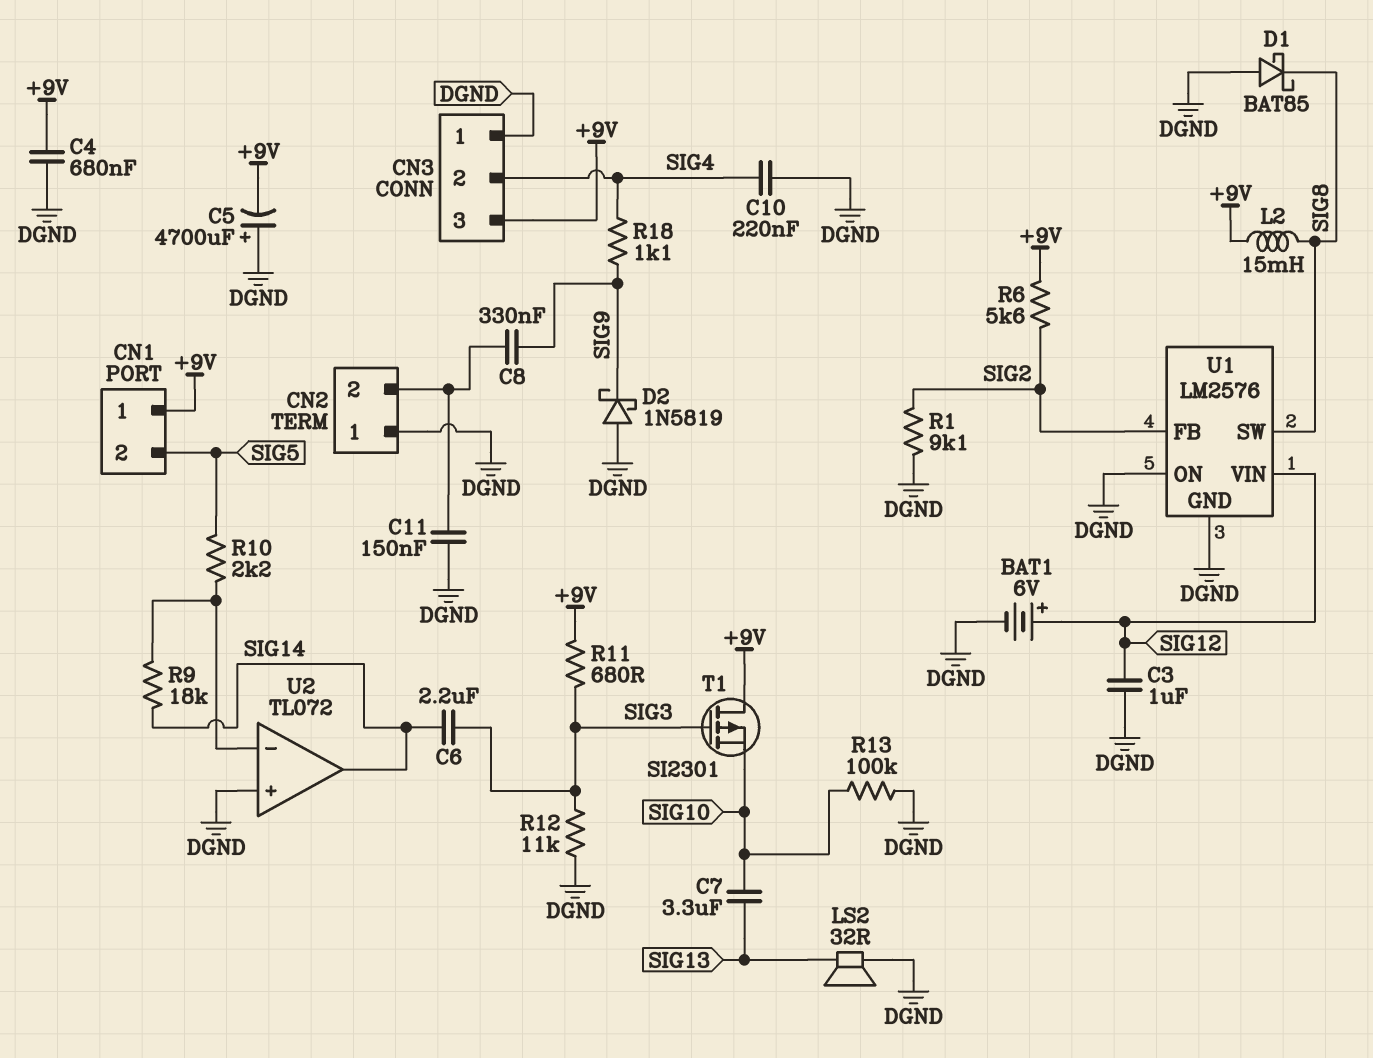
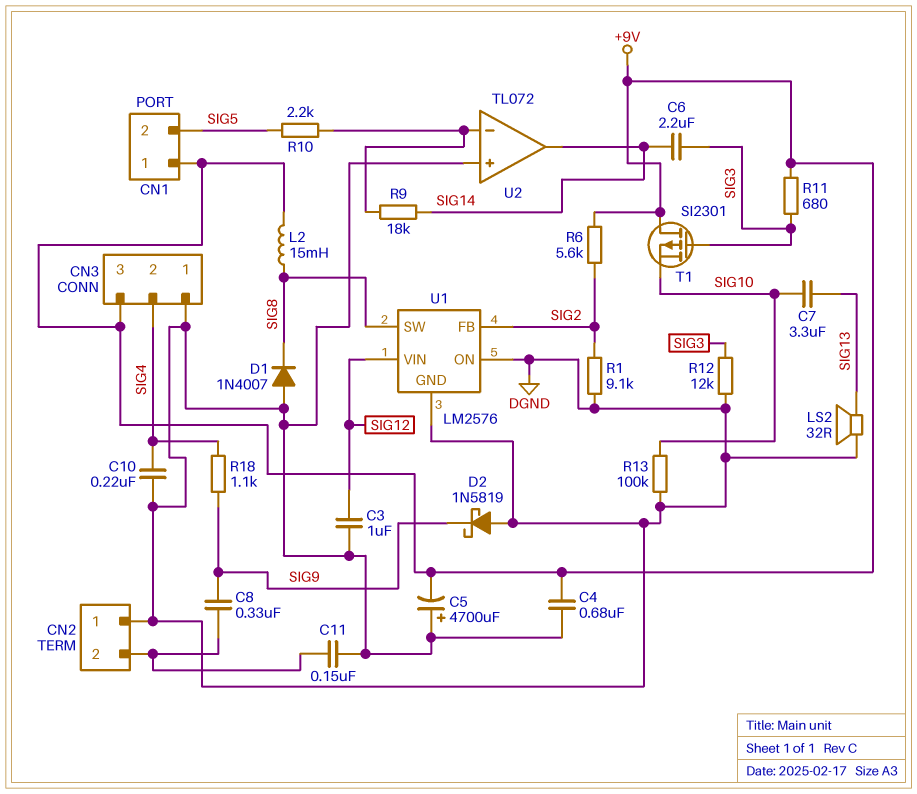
BAT1: 6V (plus SIG12, minus DGND) -> none
D1: schottky BAT85 (A DGND, K SIG8) -> diode 1N4007 (A DGND, K SIG8)
R12: 11k (DGND, SIG3) -> 12k (DGND, SIG3)

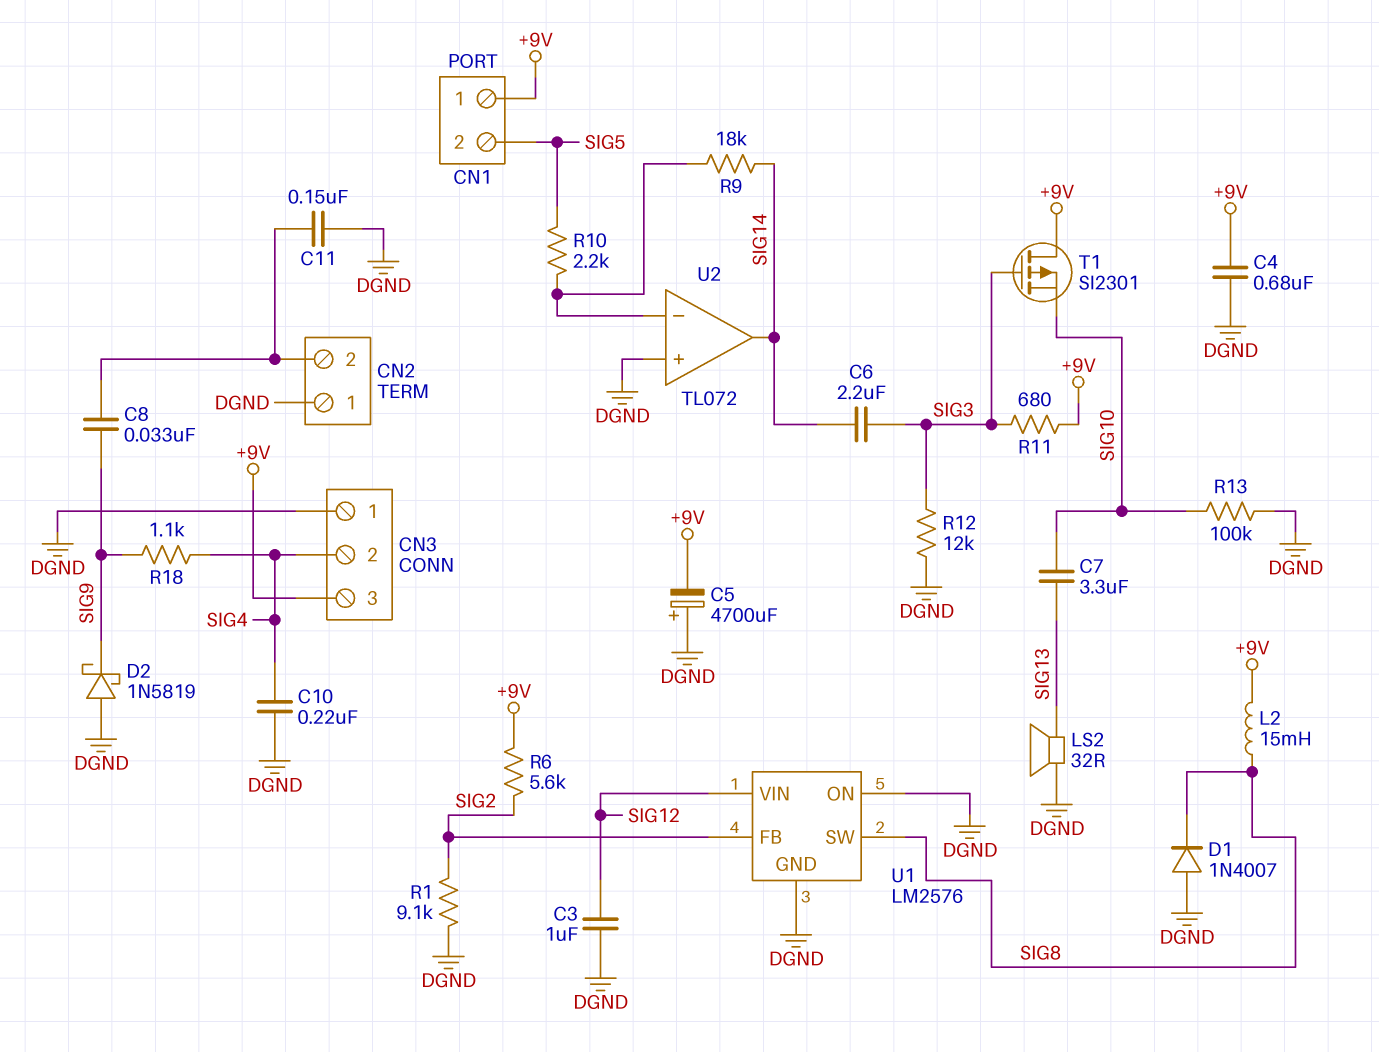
C8: 330nF (CN2/2, SIG9) -> 33nF (CN2/2, SIG9)

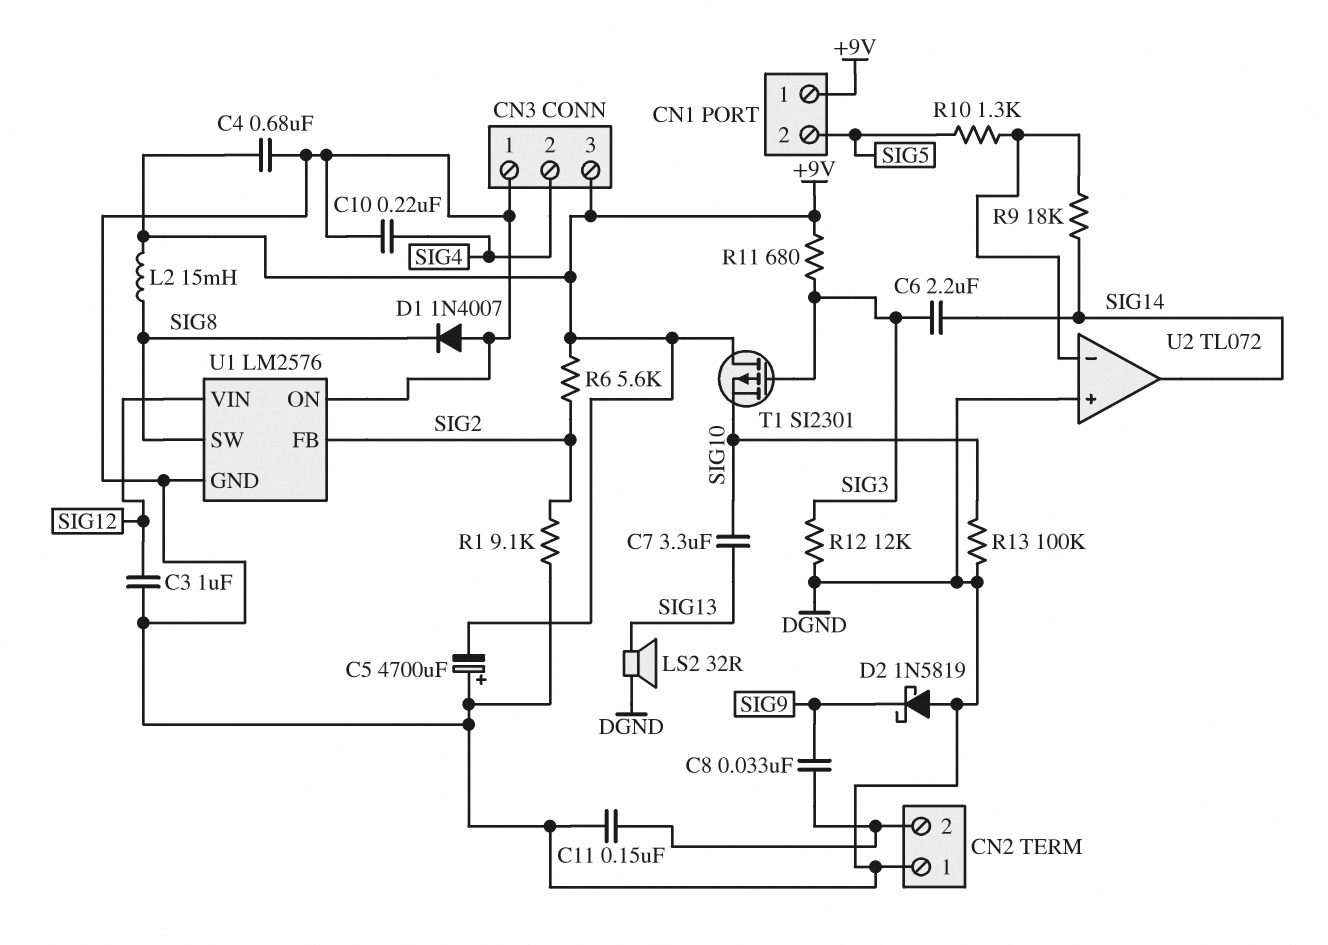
R10: 2.2k (SIG5, U2/in-) -> 1.3k (SIG5, U2/in-)
R18: 1.1k (SIG4, SIG9) -> none

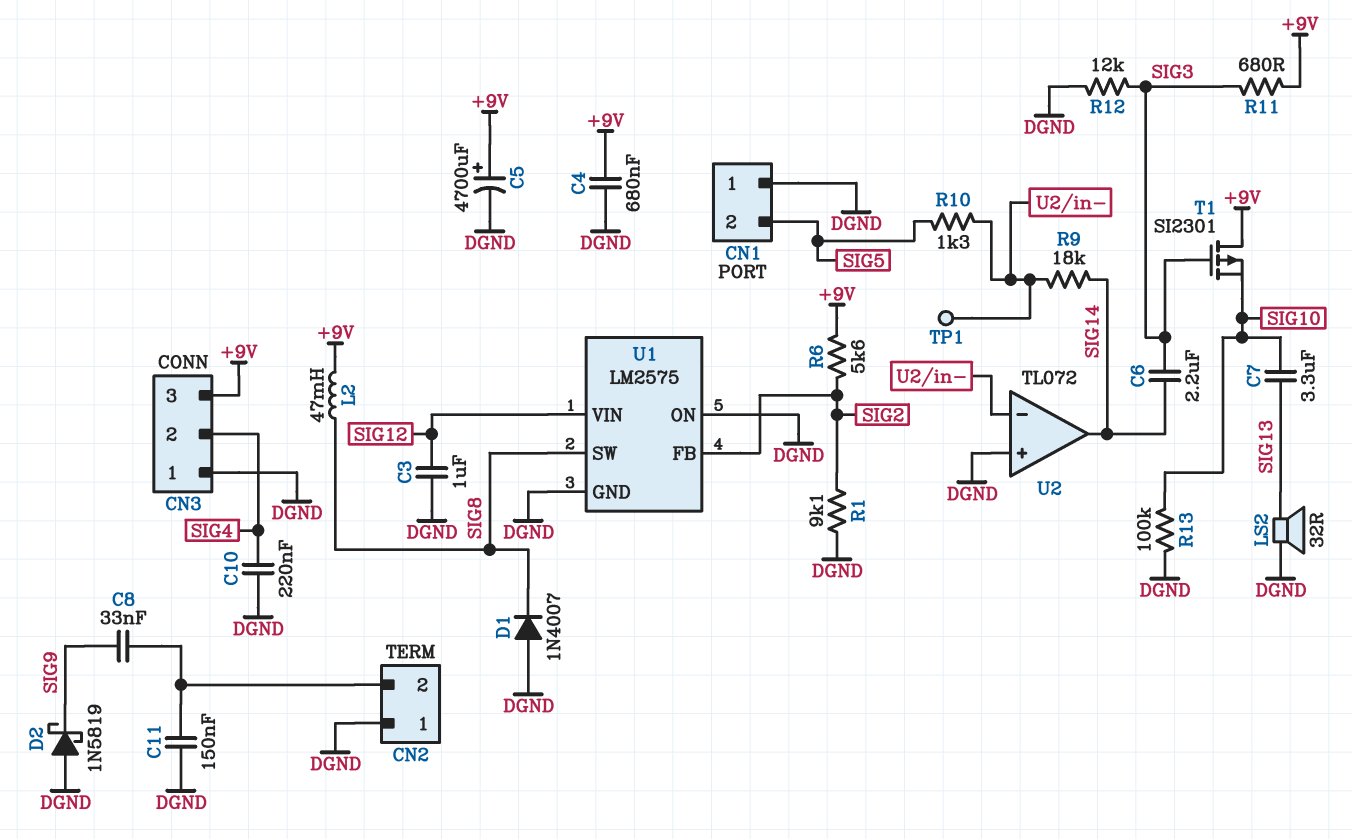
C5: 4700uF (plus DGND, minus +9V) -> 4700uF (plus +9V, minus DGND)
CN1 pin 1: +9V -> DGND
L2: 15mH (+9V, SIG8) -> 47mH (+9V, SIG8)
TP1: none -> test point (U2/in-)
U1: LM2576 -> LM2575

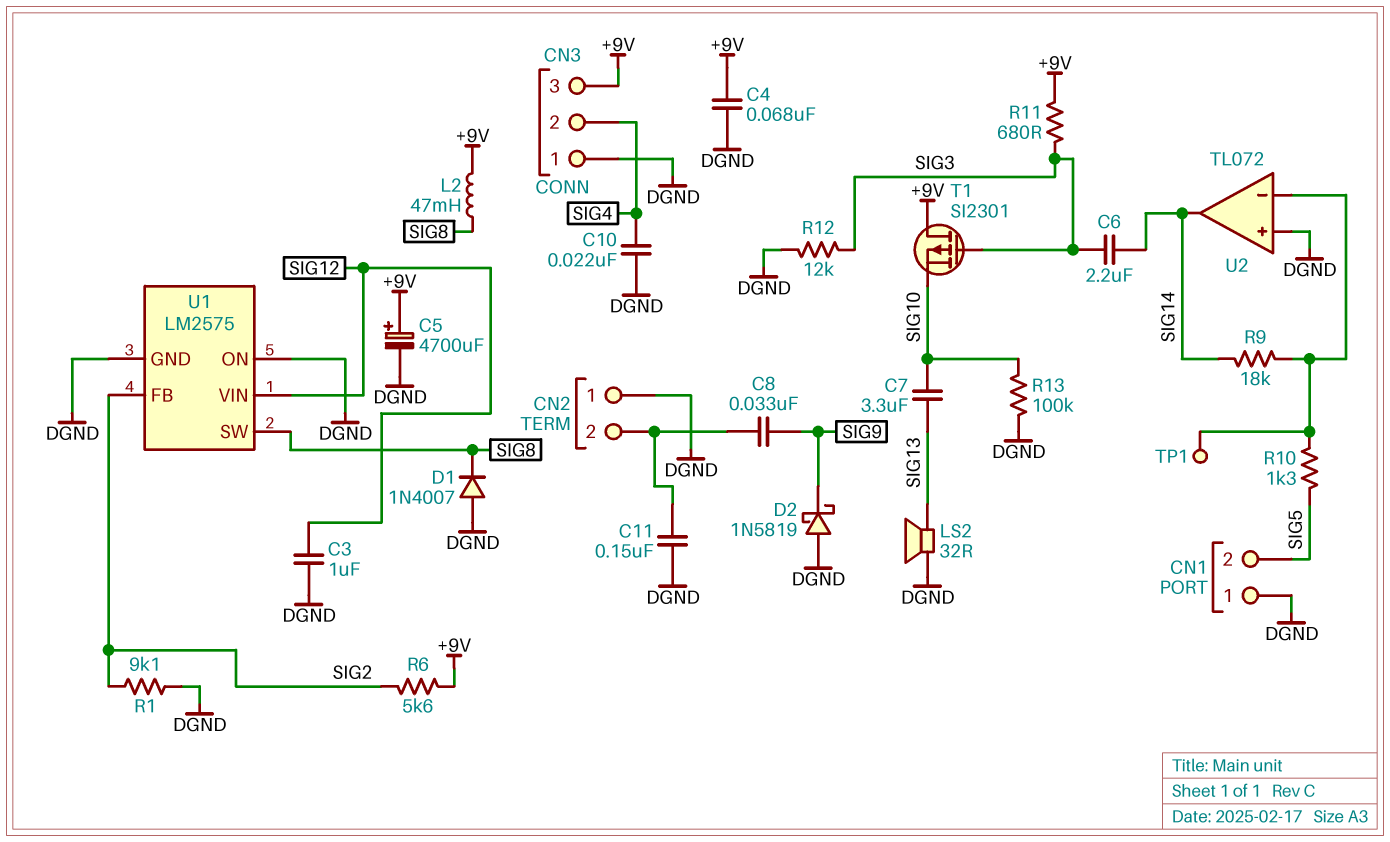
C4: 680nF (+9V, DGND) -> 68nF (+9V, DGND)
C10: 220nF (DGND, SIG4) -> 22nF (DGND, SIG4)

